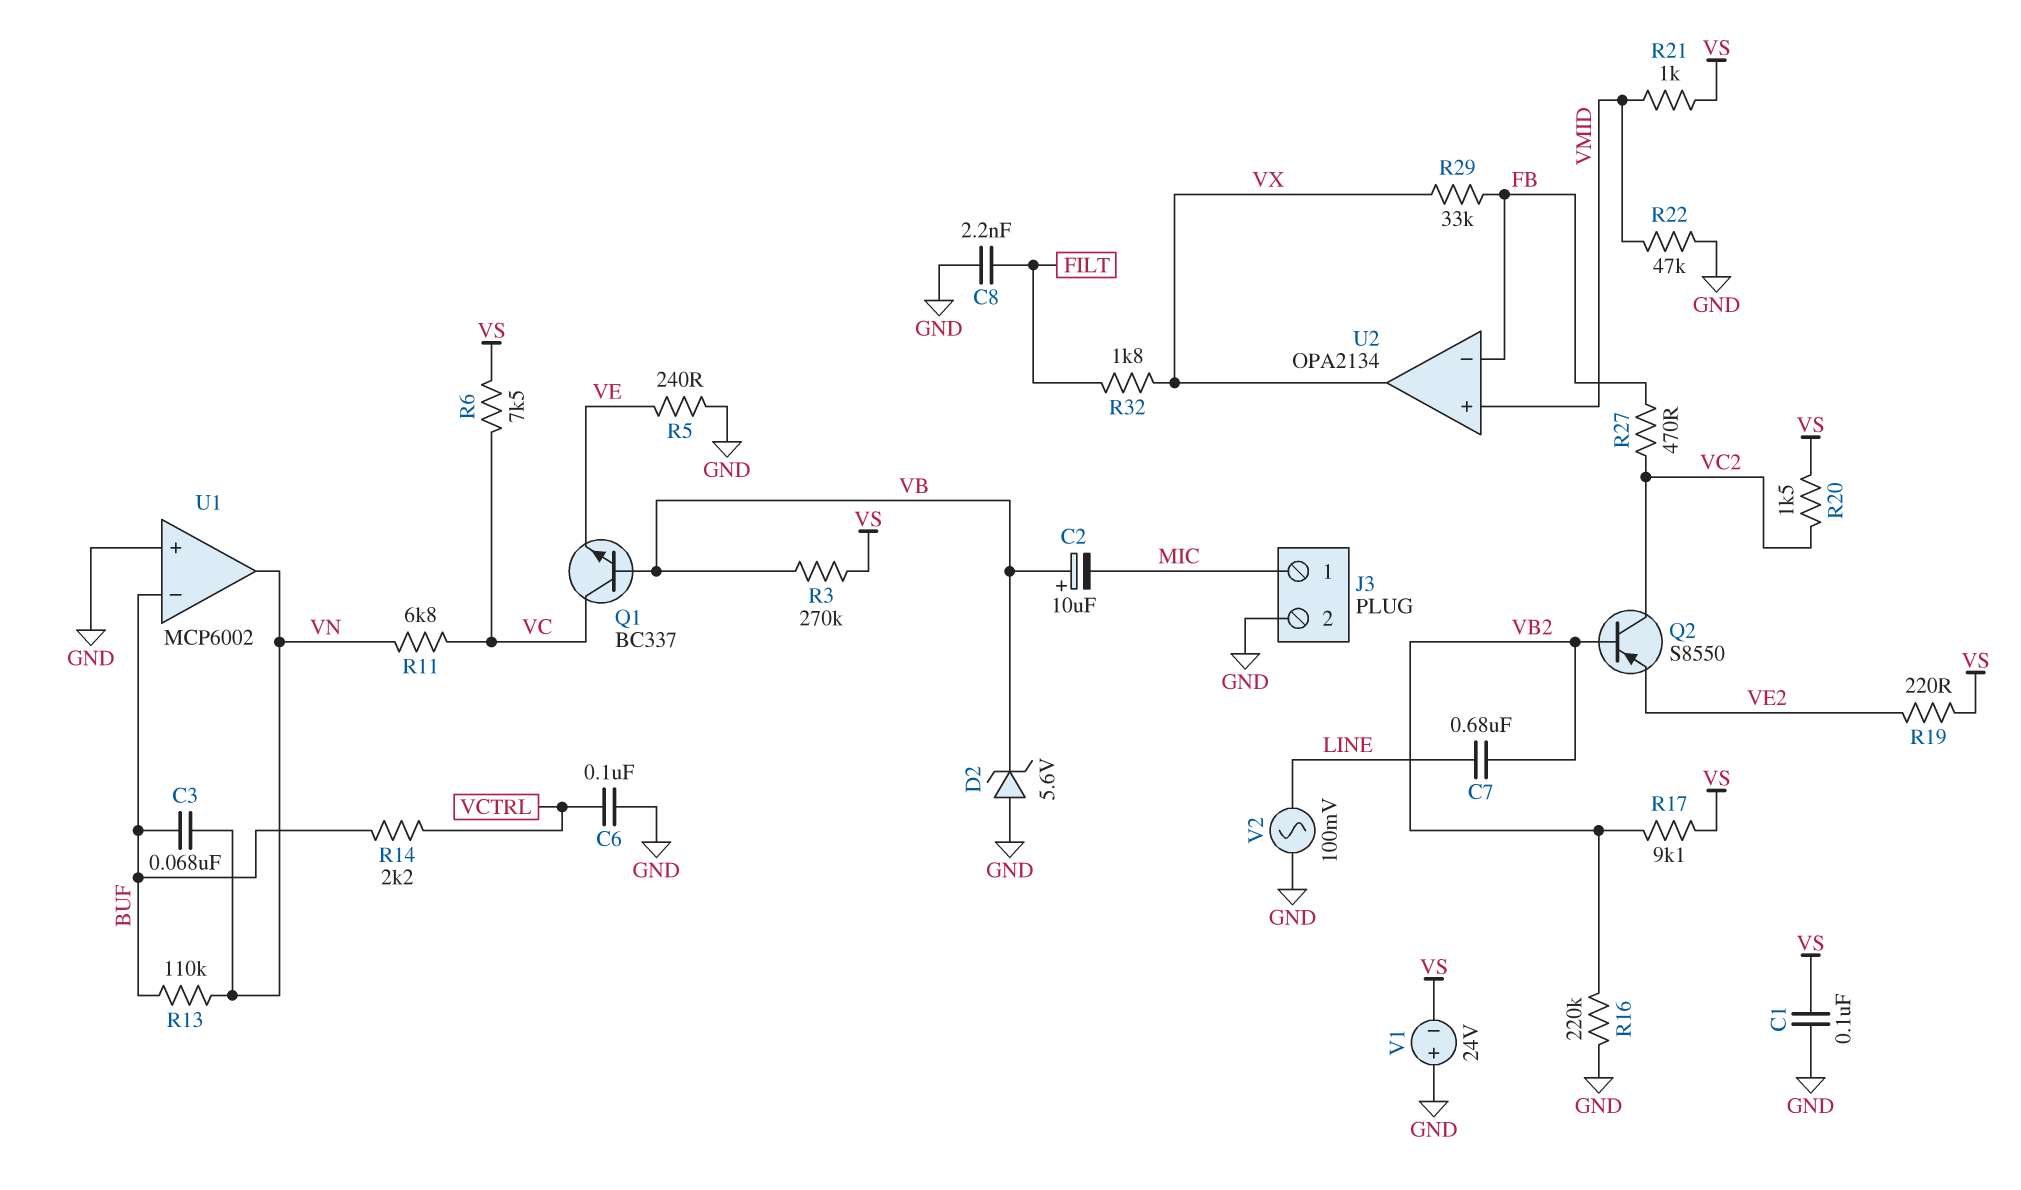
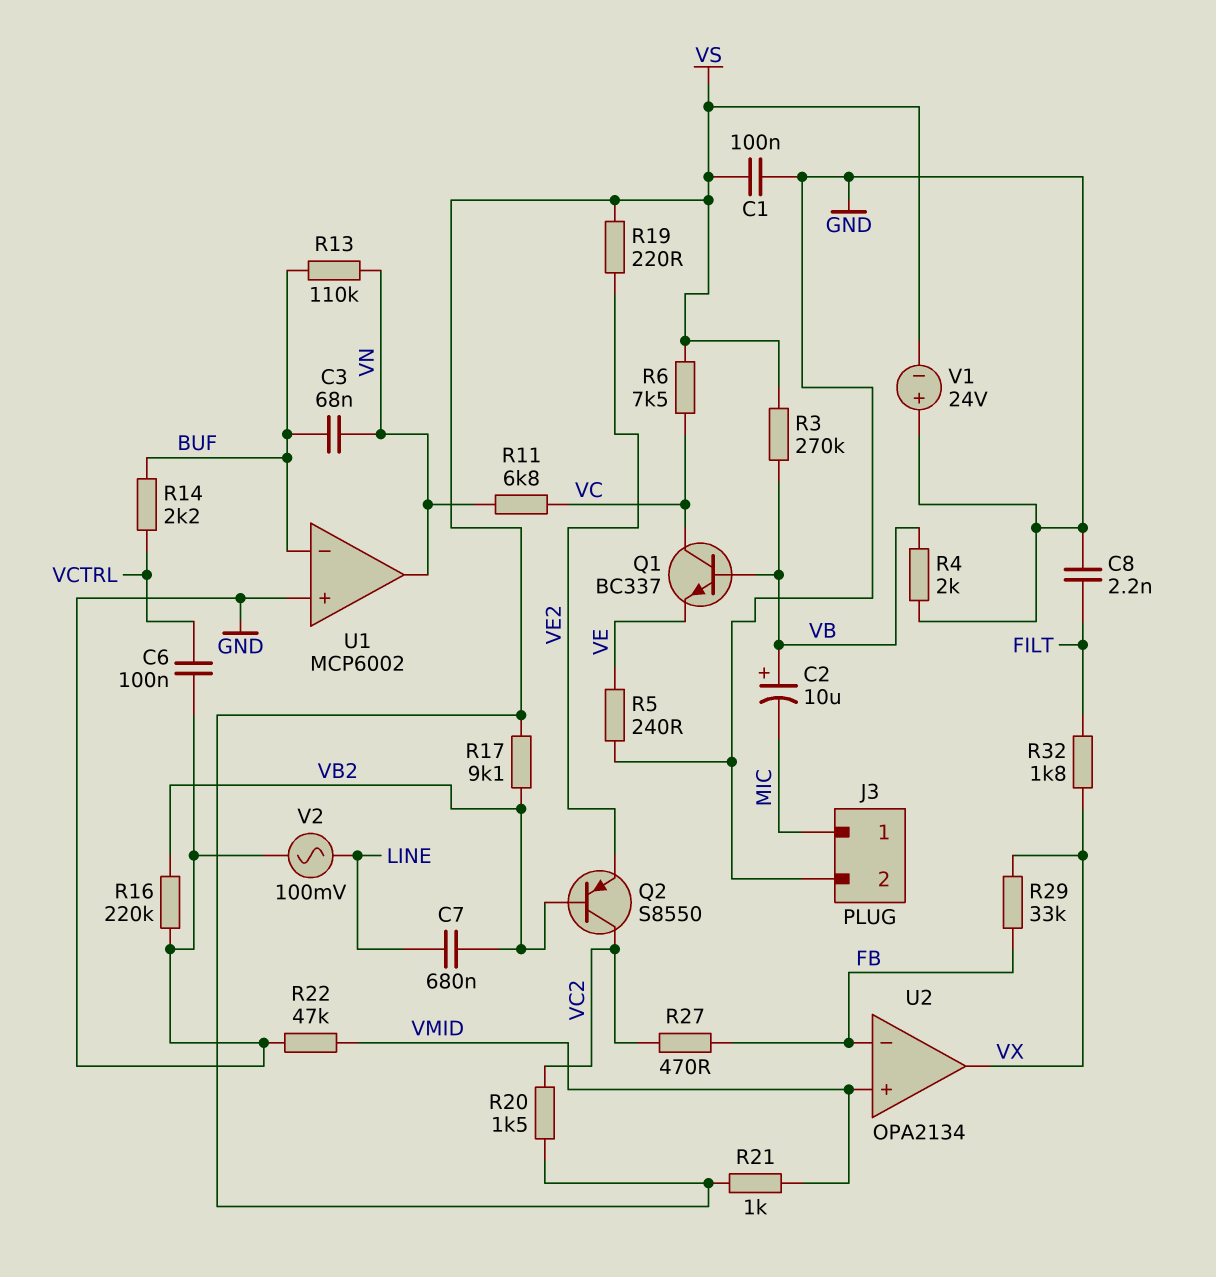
D2: zener 5.6V (A GND, K VB) -> none
R4: none -> 2k (GND, VB)

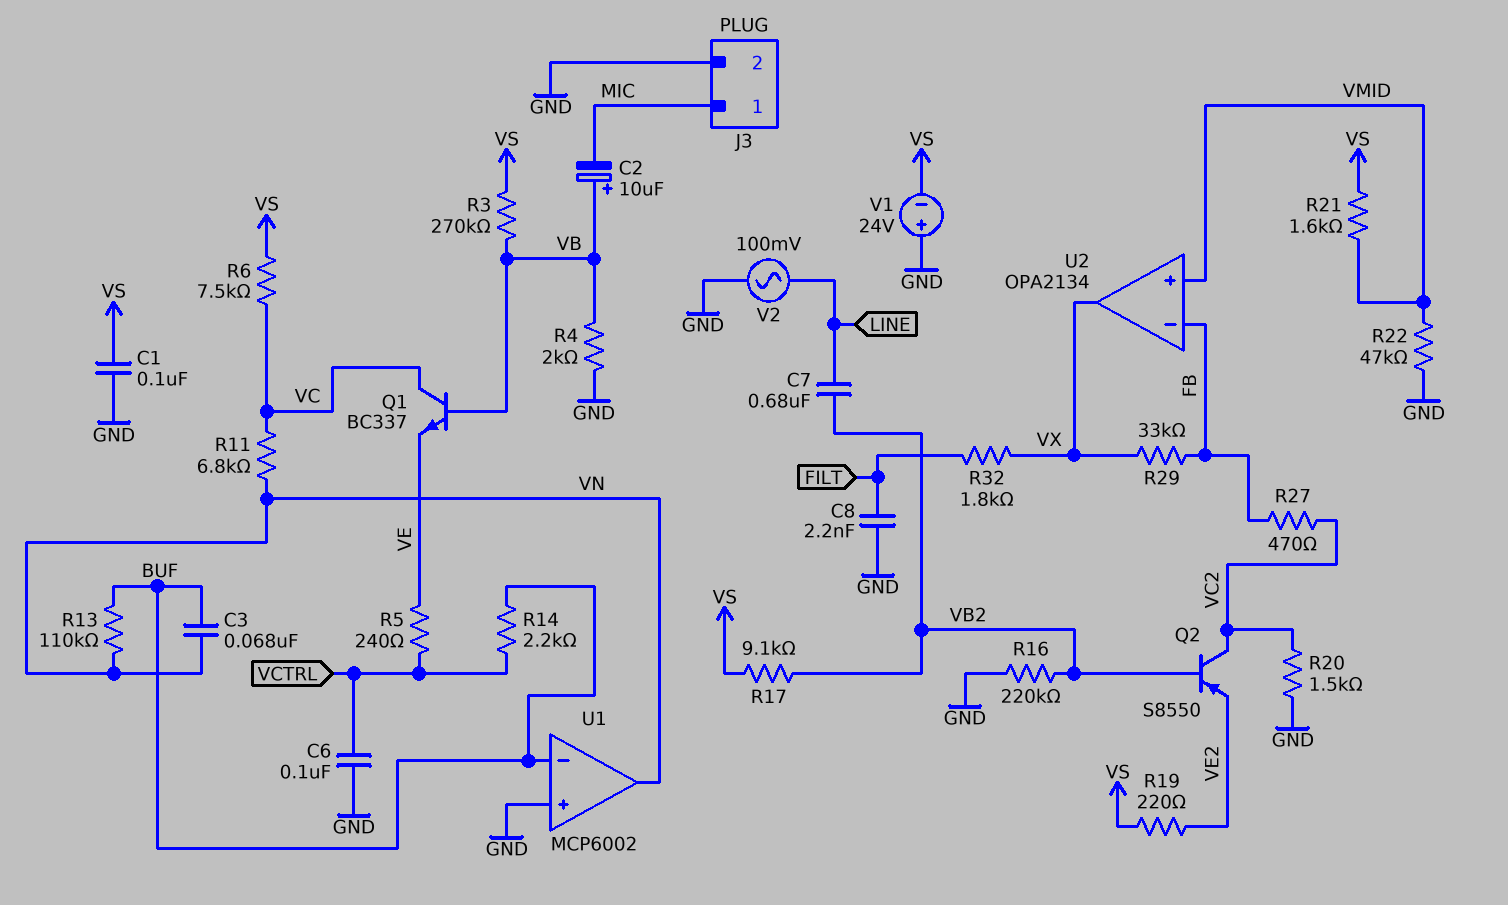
R5: 240 (GND, VE) -> 240 (VCTRL, VE)
R20: 1.5k (VC2, VS) -> 1.5k (GND, VC2)
R21: 1k (VMID, VS) -> 1.6k (VMID, VS)

